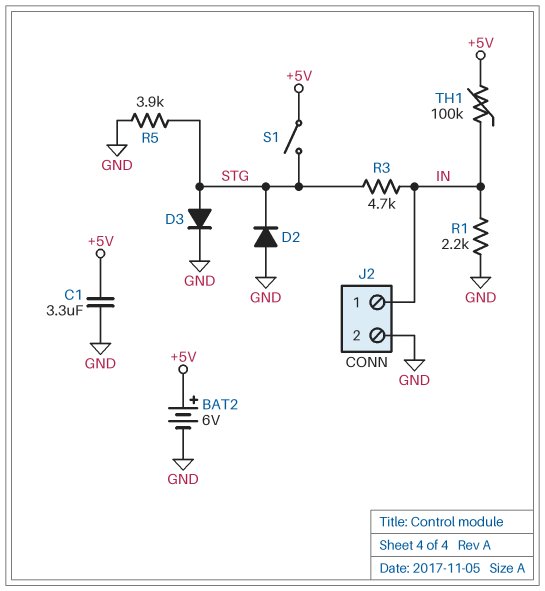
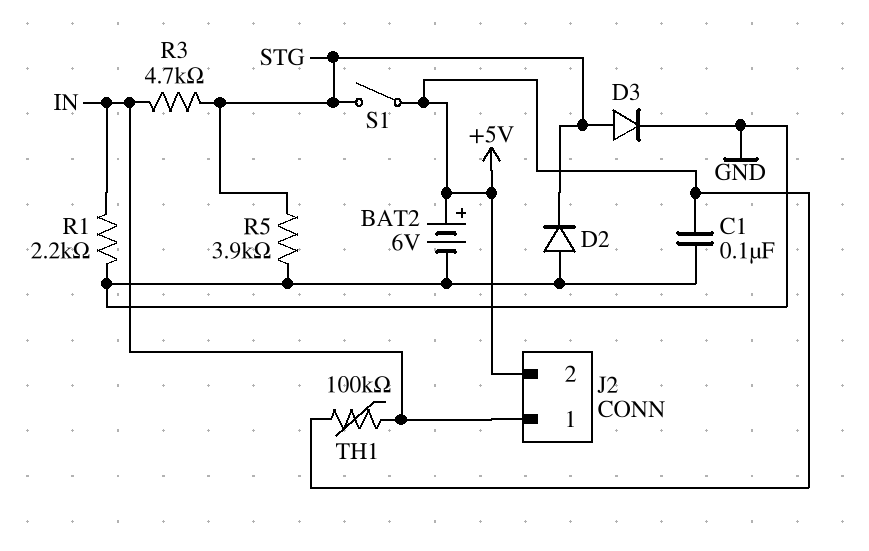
C1: 3.3uF (+5V, GND) -> 100nF (+5V, GND)
J2 pin 2: GND -> +5V

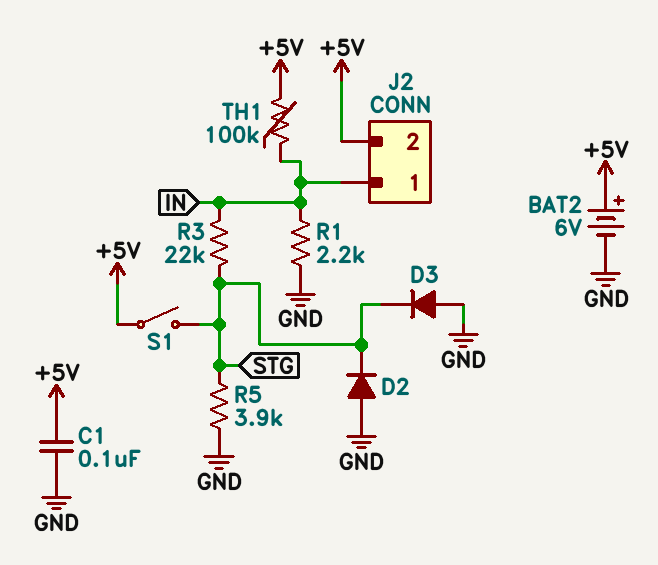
D3: diode (A STG, K GND) -> diode (A GND, K STG)
R3: 4.7k (IN, STG) -> 22k (IN, STG)

